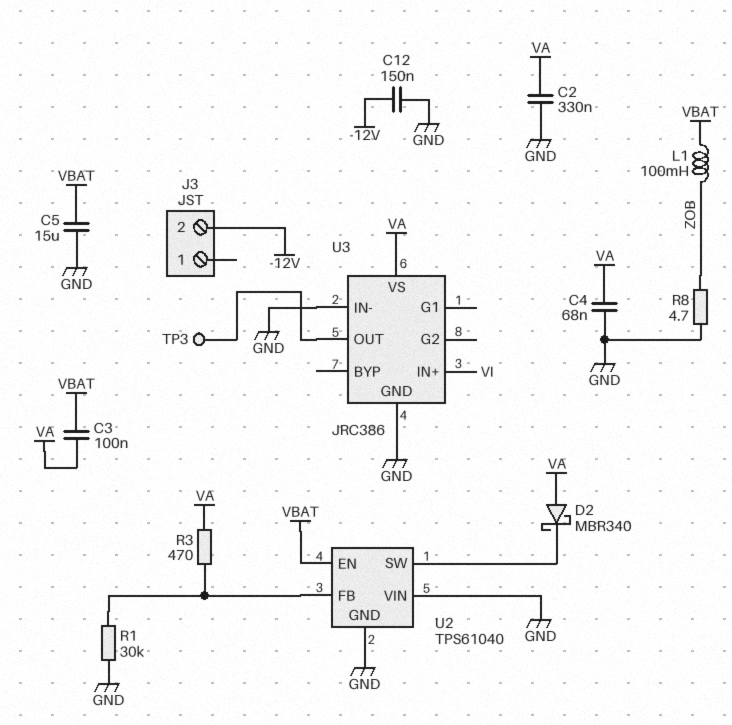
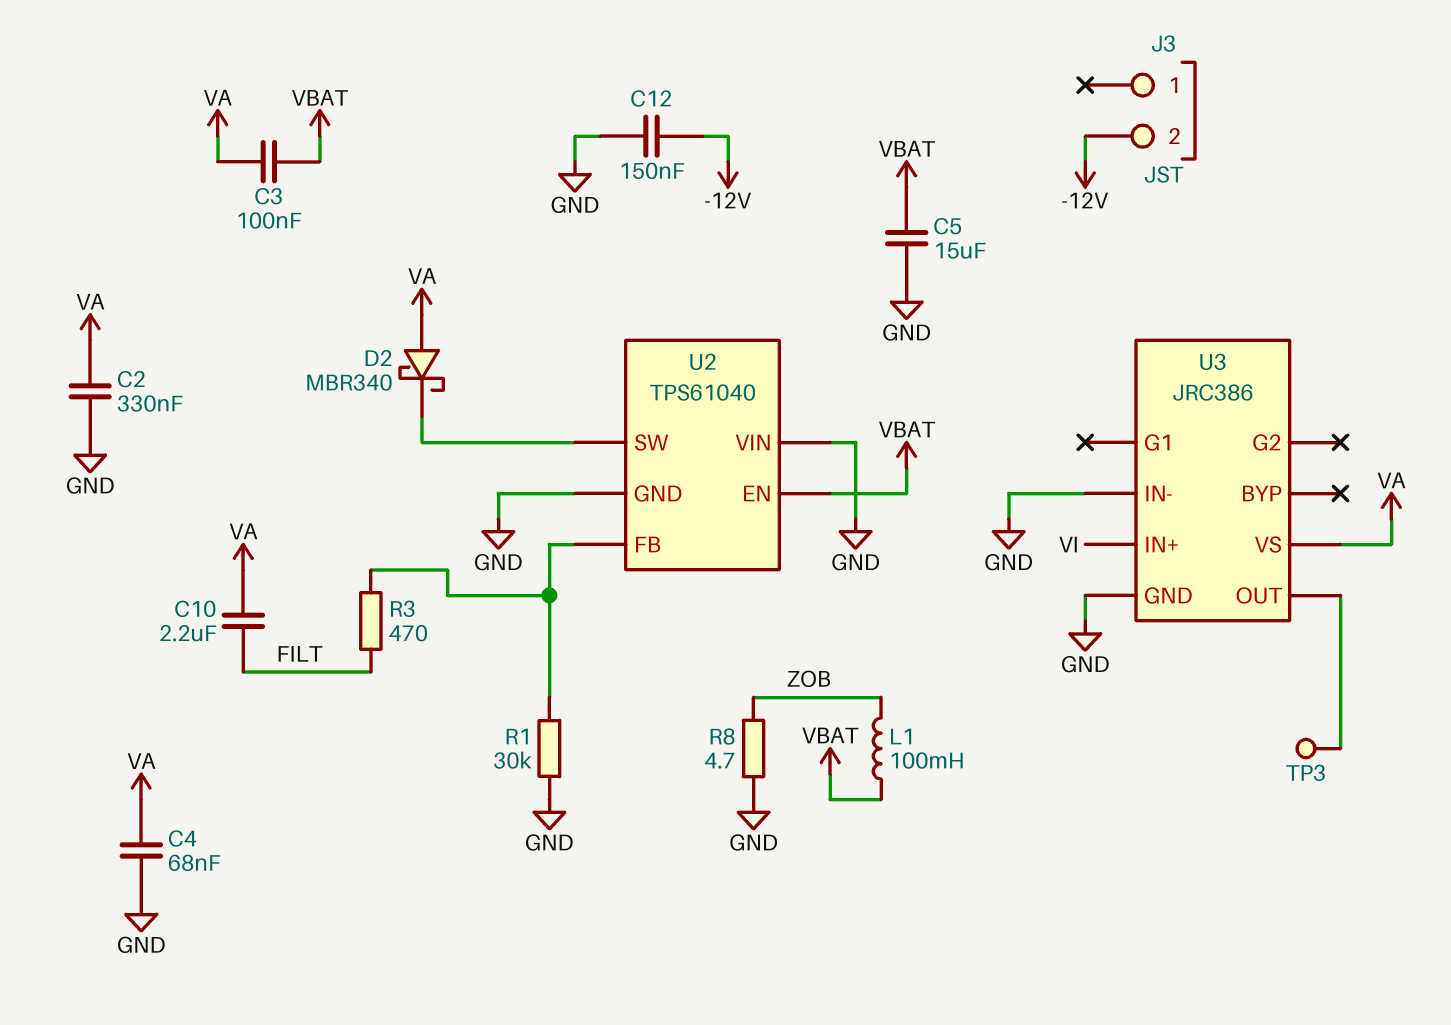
C10: none -> 2.2uF (FILT, VA)
R3: 470 (U2/FB, VA) -> 470 (FILT, U2/FB)

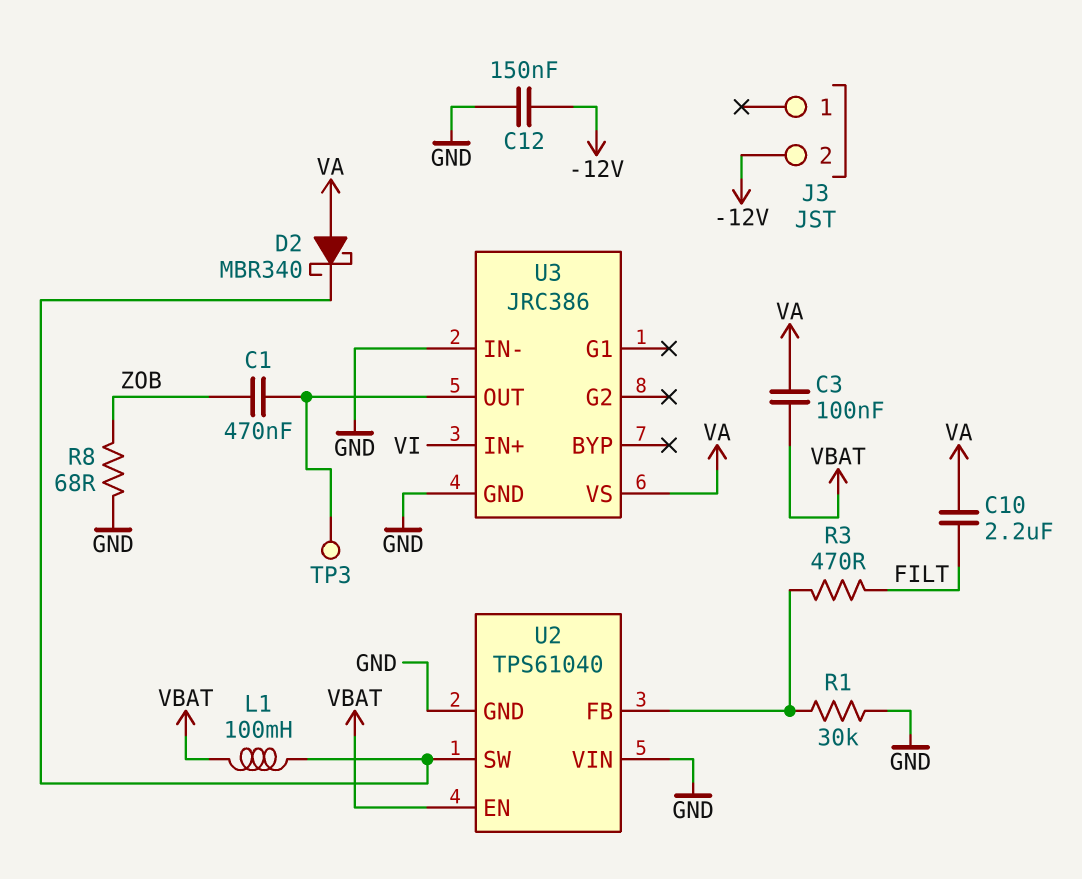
C1: none -> 470nF (U3/OUT, ZOB)
C2: 330nF (GND, VA) -> none
C4: 68nF (GND, VA) -> none
C5: 15uF (GND, VBAT) -> none
L1: 100mH (VBAT, ZOB) -> 100mH (U2/SW, VBAT)
R8: 4.7 (GND, ZOB) -> 68 (GND, ZOB)

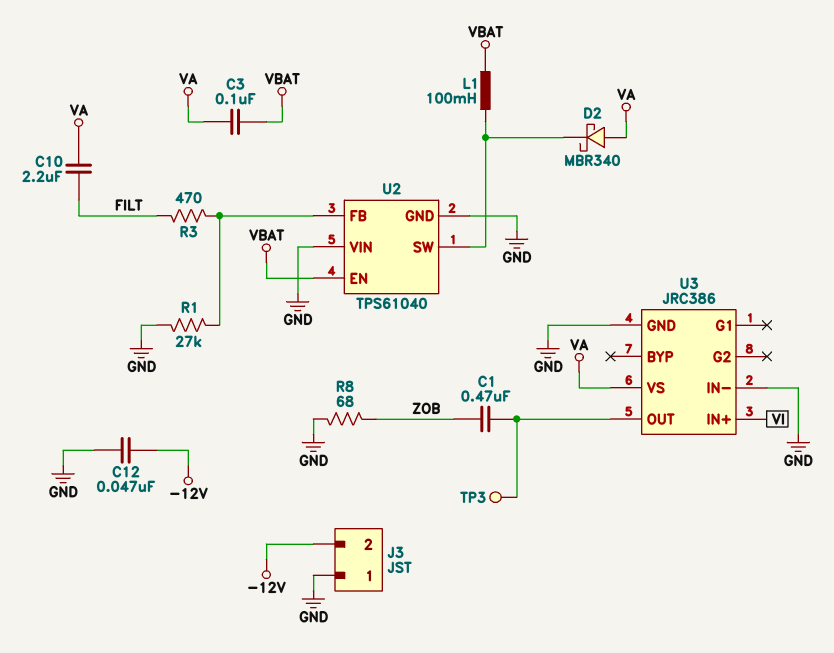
C12: 150nF (-12V, GND) -> 47nF (-12V, GND)
J3 pin 1: none -> GND
R1: 30k (GND, U2/FB) -> 27k (GND, U2/FB)

